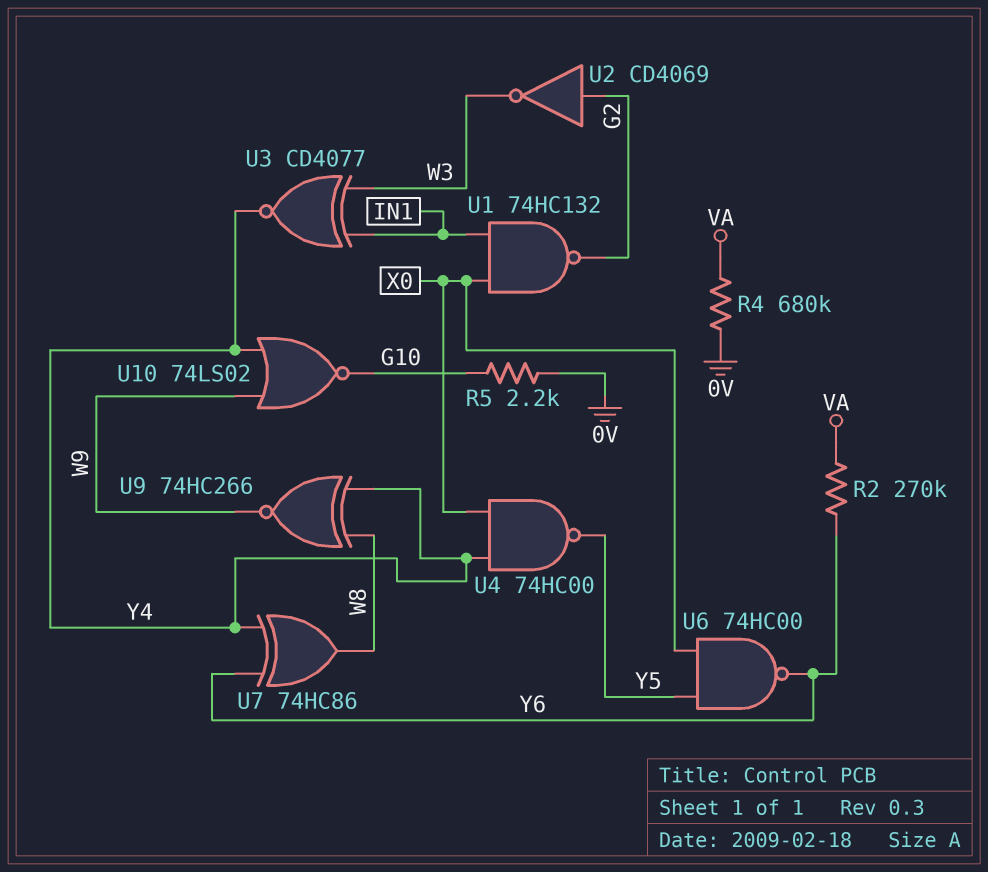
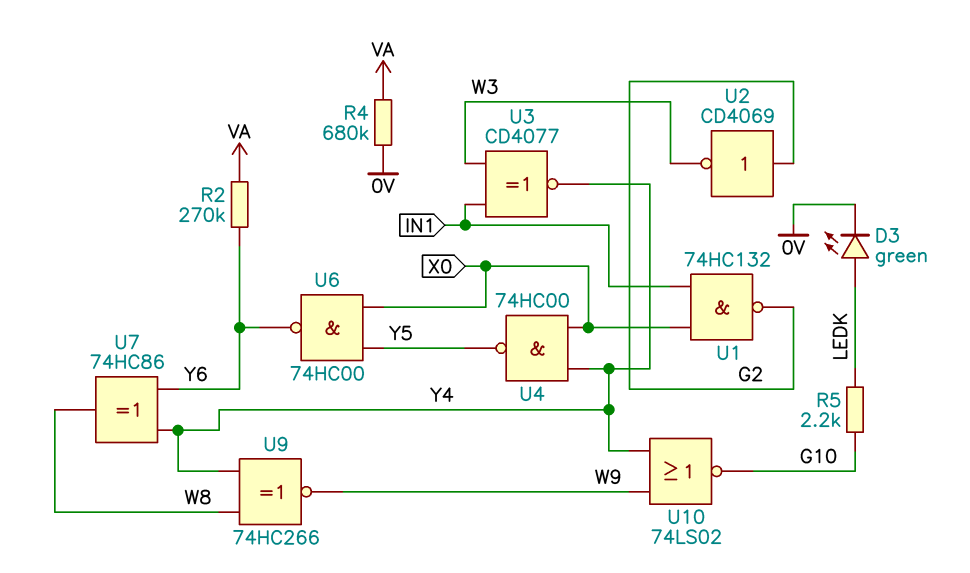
D3: none -> LED green (A LEDK, K 0V)
R5: 2.2k (0V, G10) -> 2.2k (G10, LEDK)

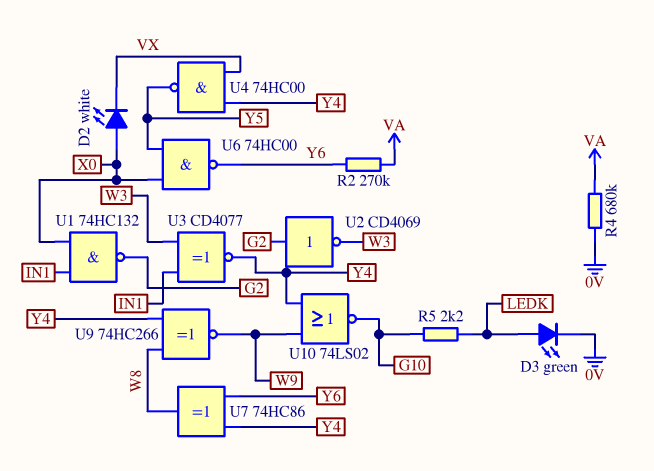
D2: none -> LED white (A X0, K VX)
U4: NAND 74HC00 (in X0, in Y4, out Y5) -> NAND 74HC00 (in VX, in Y4, out Y5)

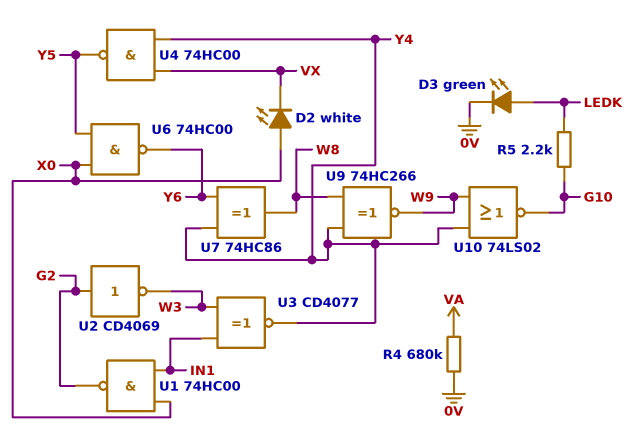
R2: 270k (VA, Y6) -> none
U1: NAND 74HC132 (in IN1, in X0, out G2) -> NAND 74HC00 (in IN1, in X0, out G2)

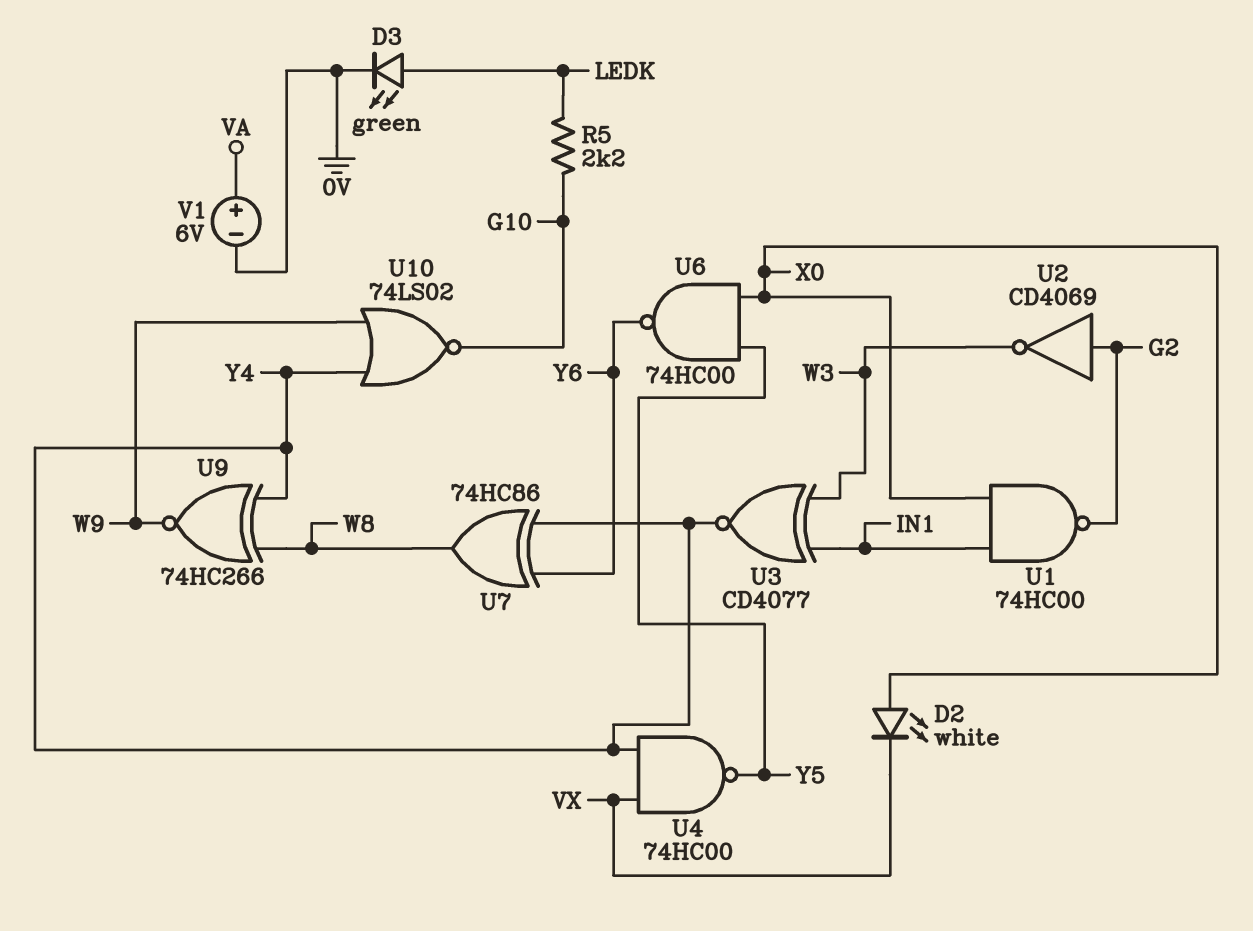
R4: 680k (0V, VA) -> none
V1: none -> 6V (plus VA, minus 0V)

